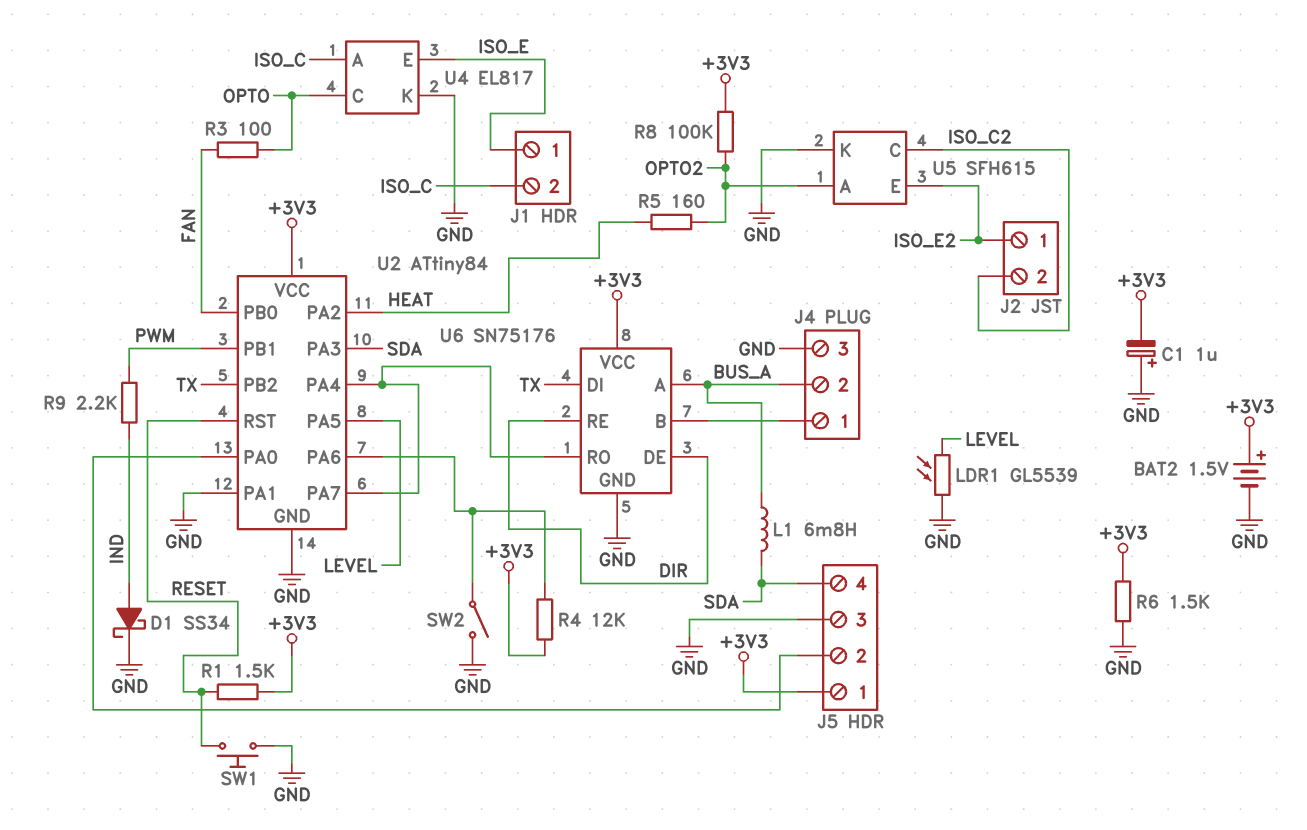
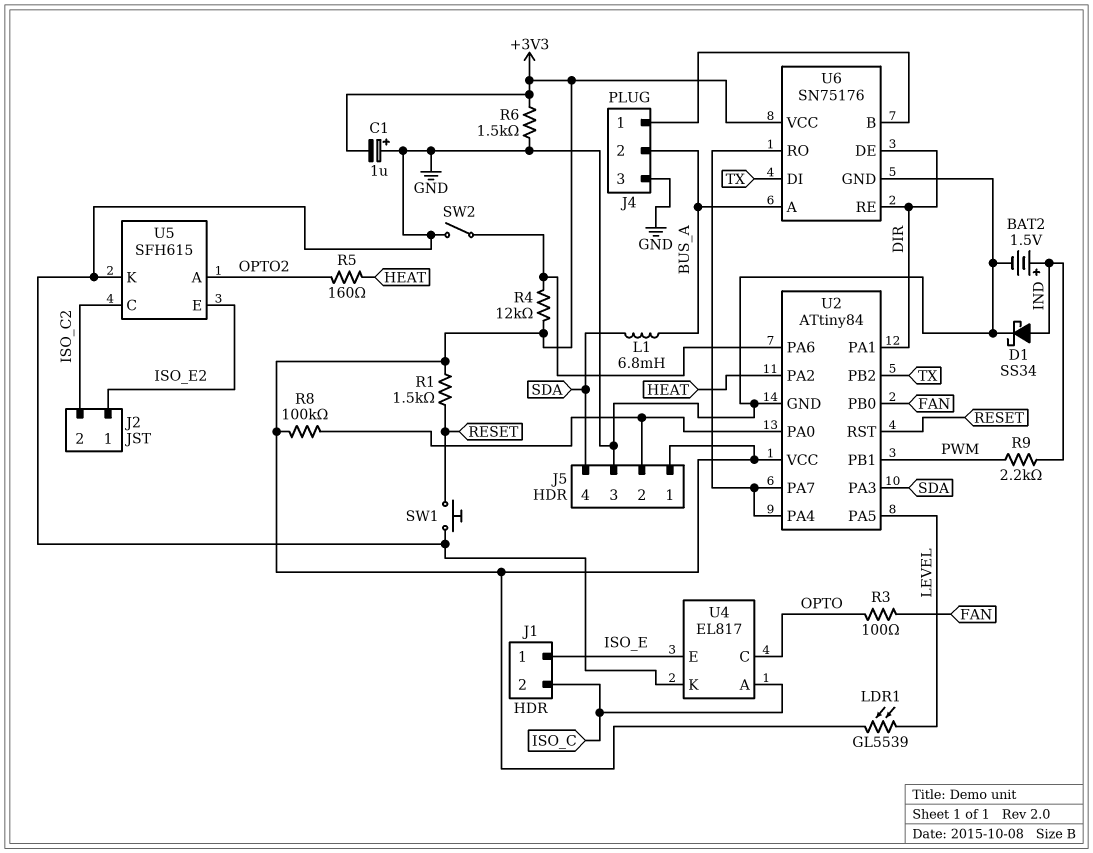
BAT2: 1.5V (plus +3V3, minus GND) -> 1.5V (plus IND, minus GND)
LDR1: GL5539 (GND, LEVEL) -> GL5539 (+3V3, LEVEL)
R8: 100k (+3V3, OPTO2) -> 100k (+3V3, J5/2)
U2 pin PA1: GND -> DIR

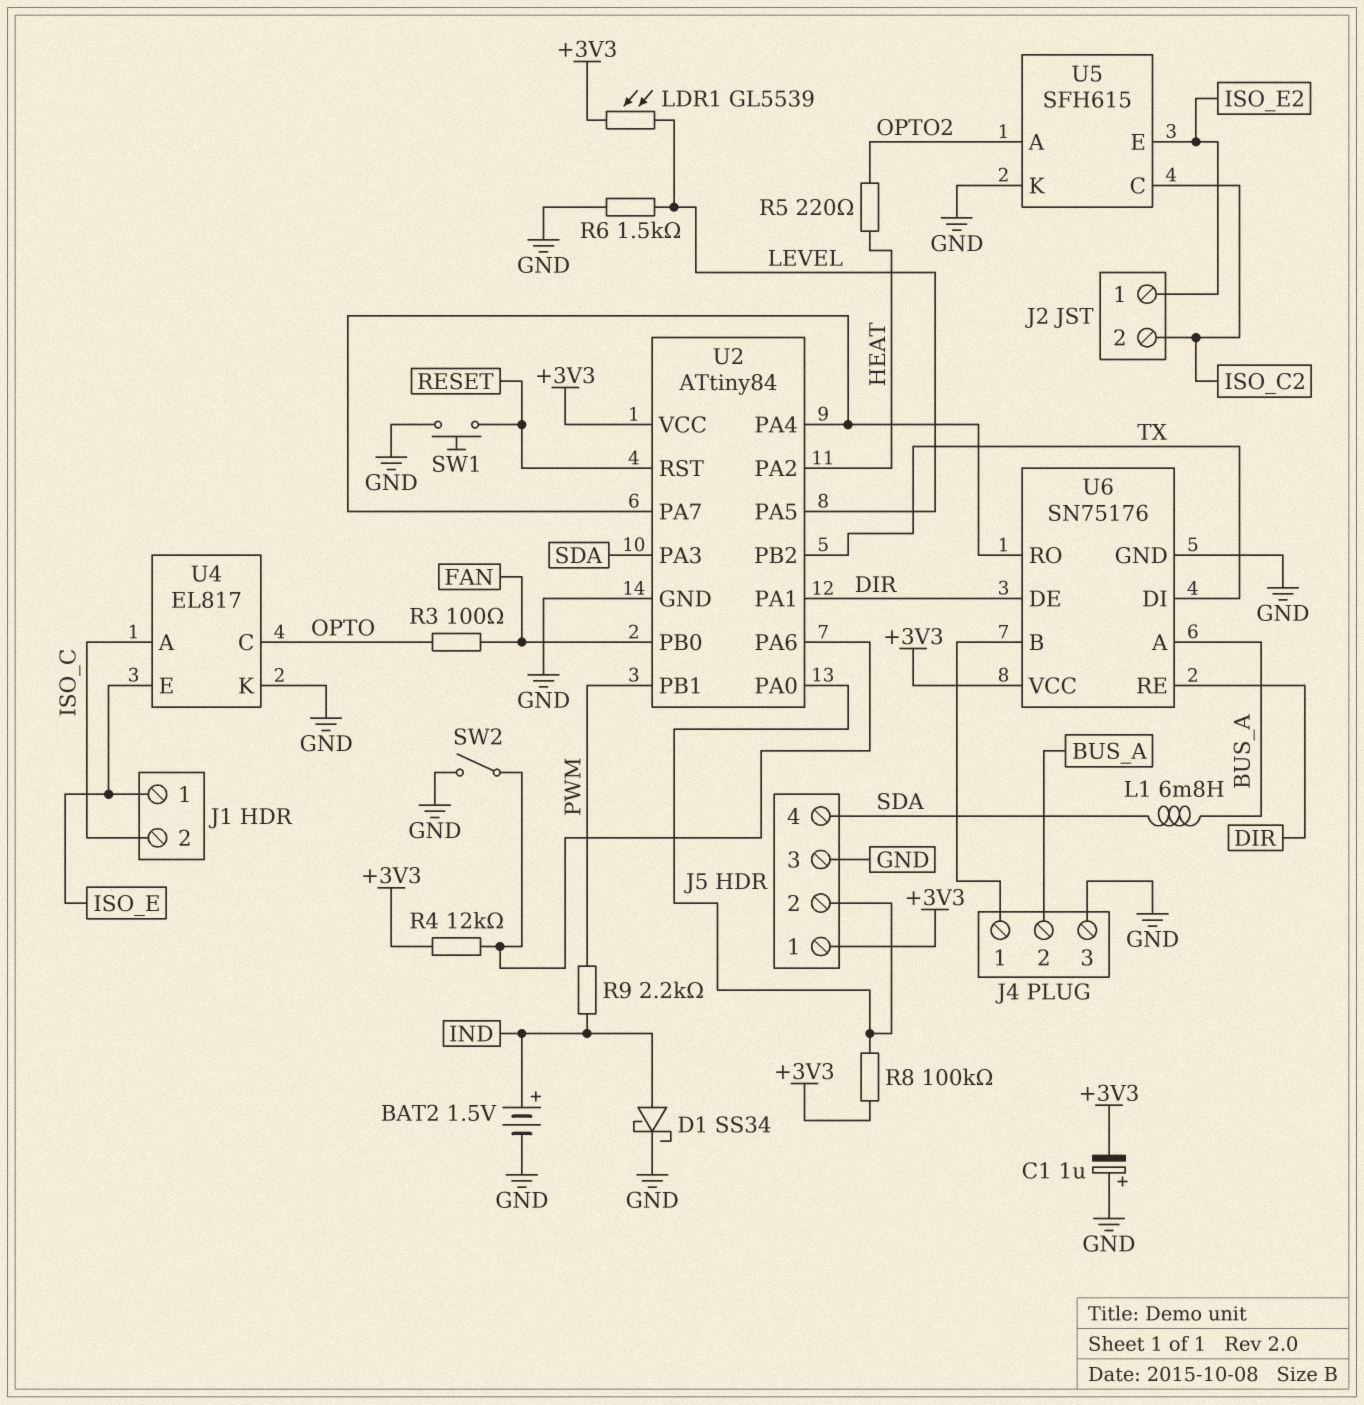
R1: 1.5k (+3V3, RESET) -> none
R5: 160 (HEAT, OPTO2) -> 220 (HEAT, OPTO2)
R6: 1.5k (+3V3, GND) -> 1.5k (GND, LEVEL)

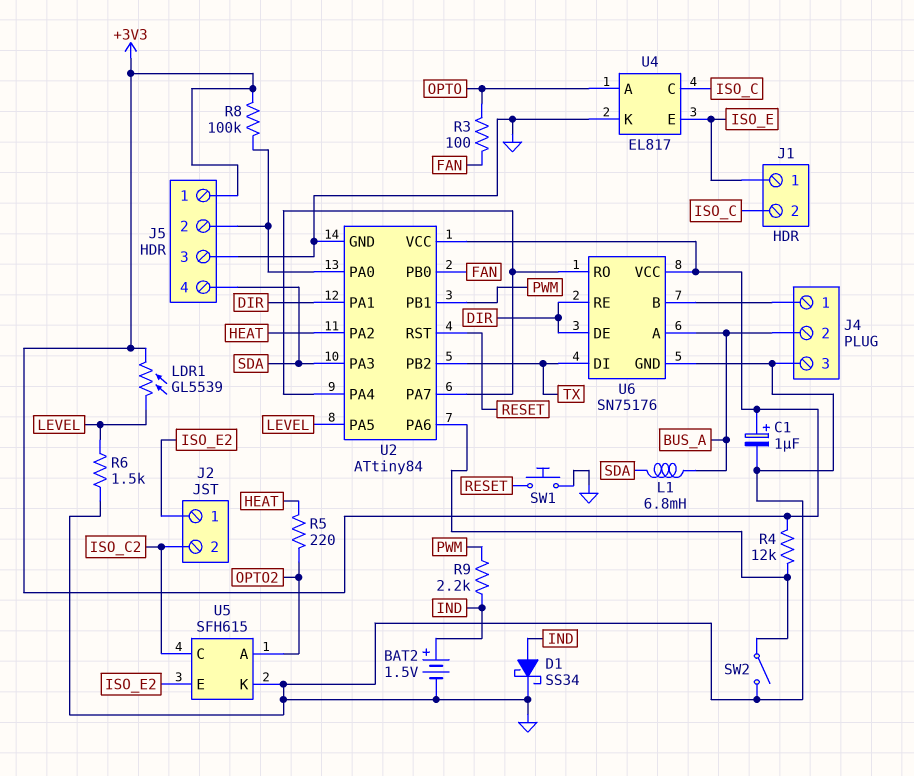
C1: 1uF (plus GND, minus +3V3) -> 1uF (plus +3V3, minus GND)
U4 pin A: ISO_C -> OPTO
U4 pin C: OPTO -> ISO_C

